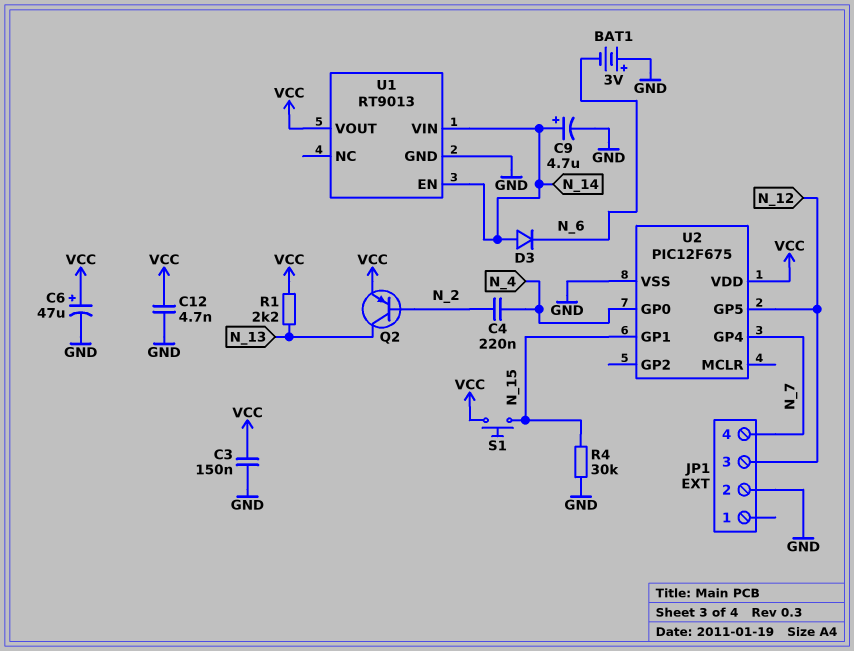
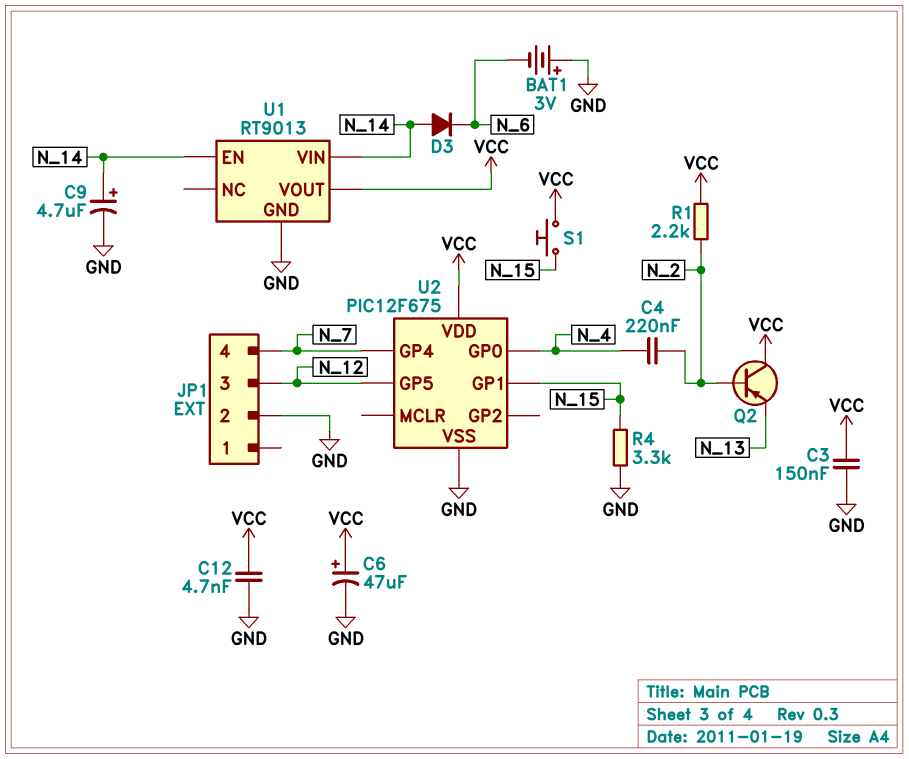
Q2: PNP (B N_2, C N_13, E VCC) -> PNP (B N_2, C VCC, E N_13)
R1: 2.2k (N_13, VCC) -> 2.2k (N_2, VCC)
R4: 30k (GND, N_15) -> 3.3k (GND, N_15)

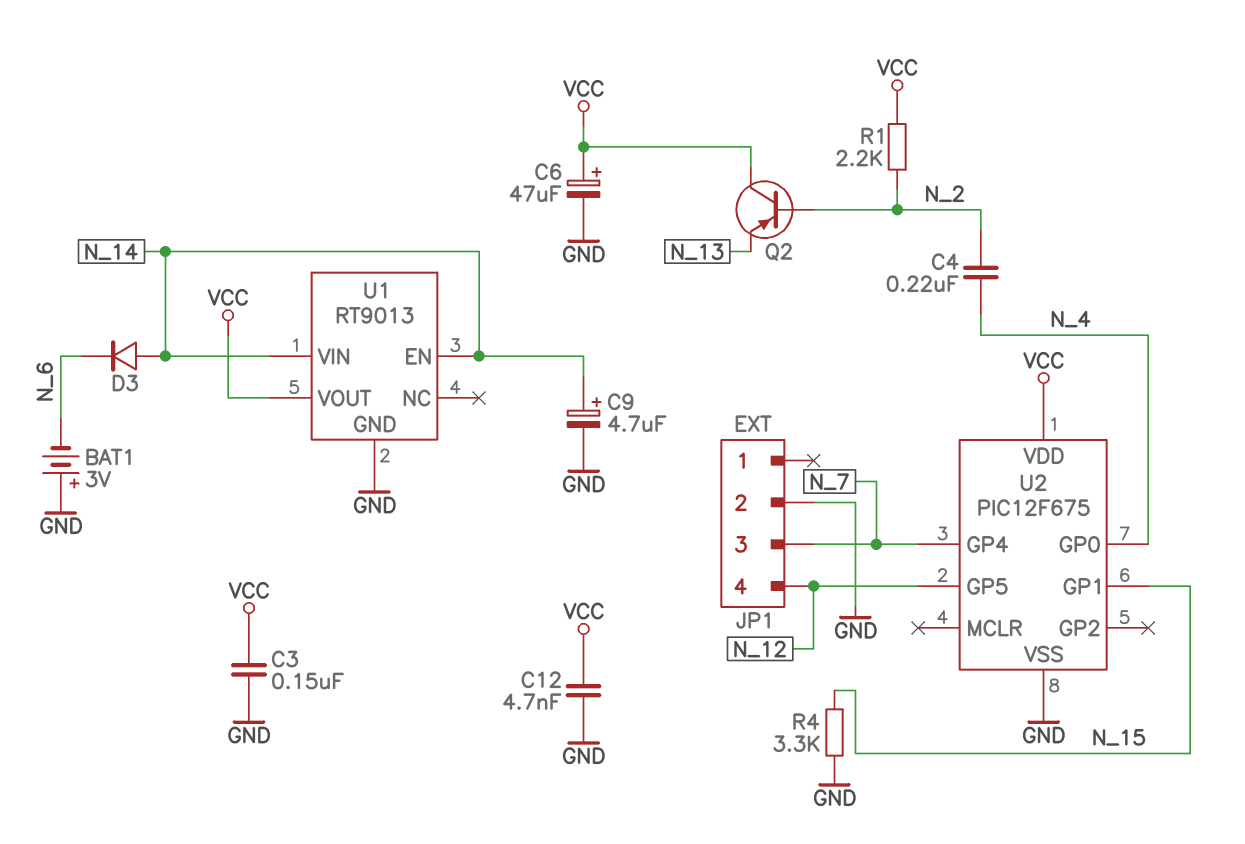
JP1 pin 3: N_12 -> N_7
JP1 pin 4: N_7 -> N_12
S1: button (N_15, VCC) -> none

